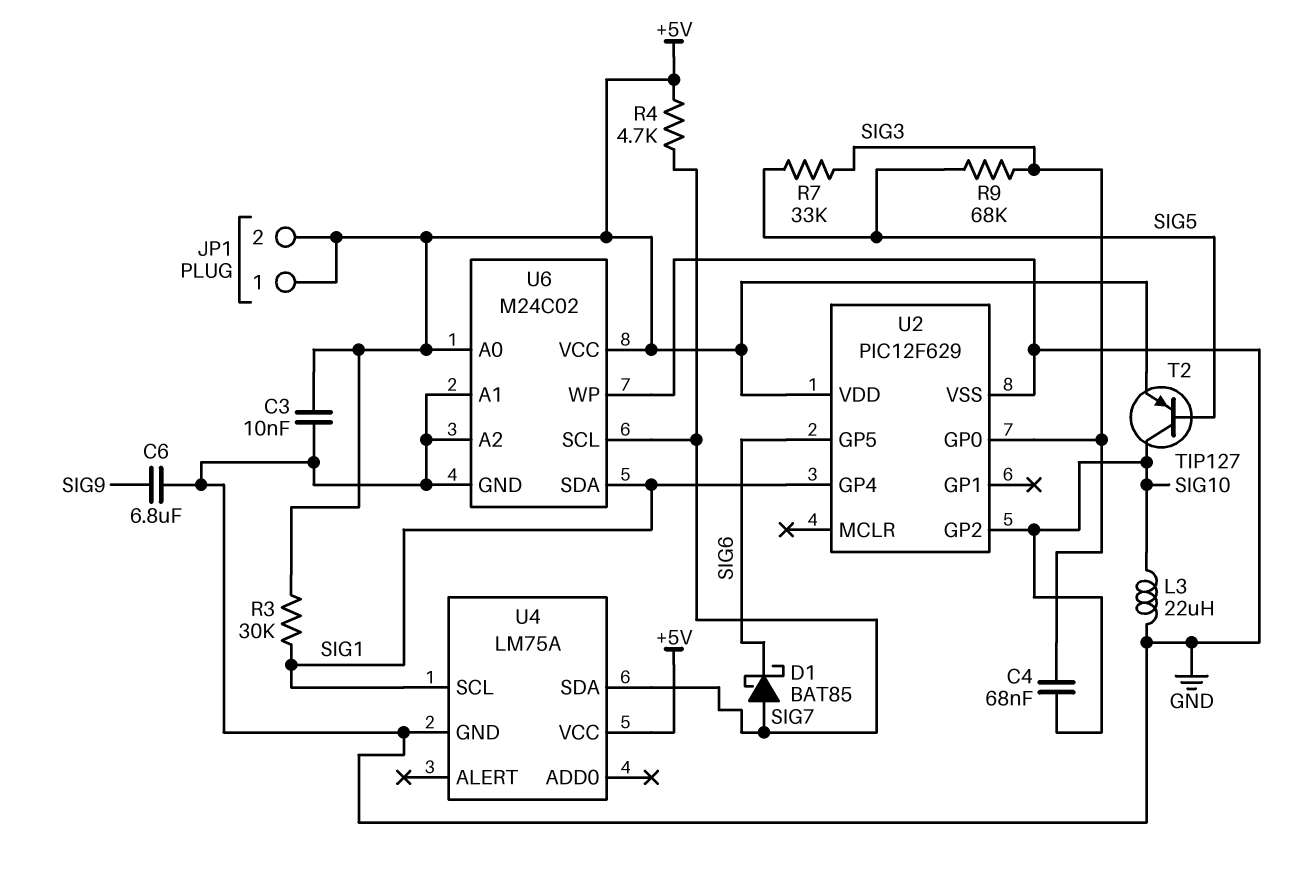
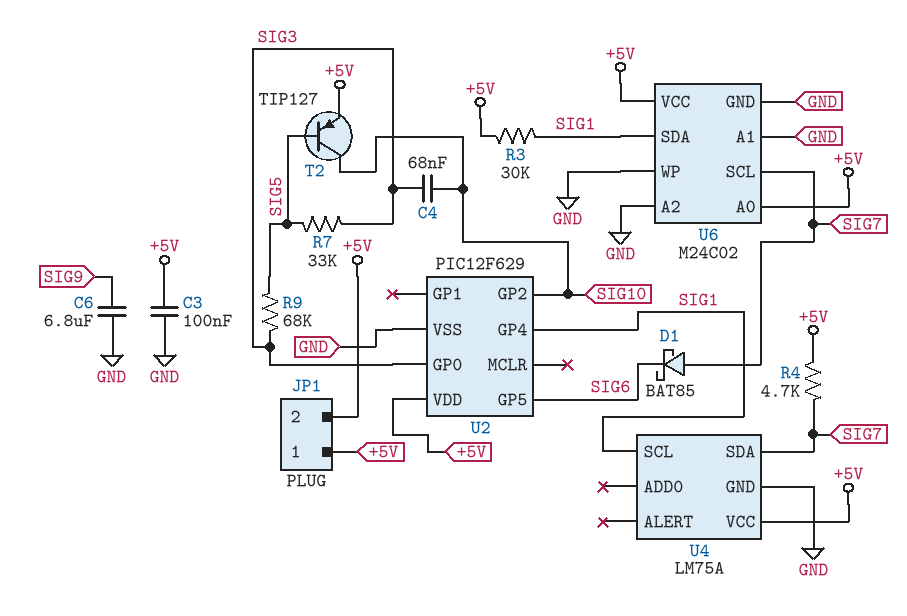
C3: 10nF (+5V, GND) -> 100nF (+5V, GND)
L3: 22uH (GND, SIG10) -> none

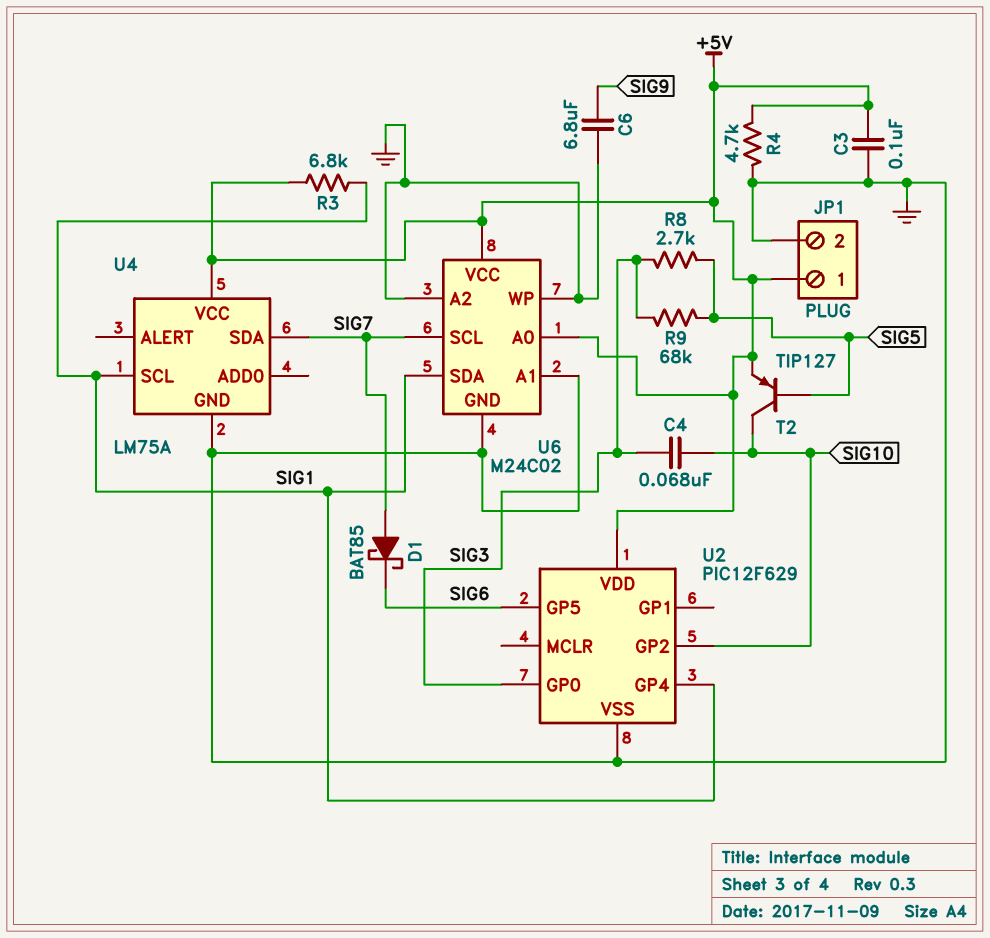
JP1 pin 2: +5V -> GND
R3: 30k (+5V, SIG1) -> 6.8k (+5V, SIG1)
R4: 4.7k (+5V, SIG7) -> 4.7k (+5V, GND)
R7: 33k (SIG3, SIG5) -> none
R8: none -> 2.7k (SIG3, SIG5)

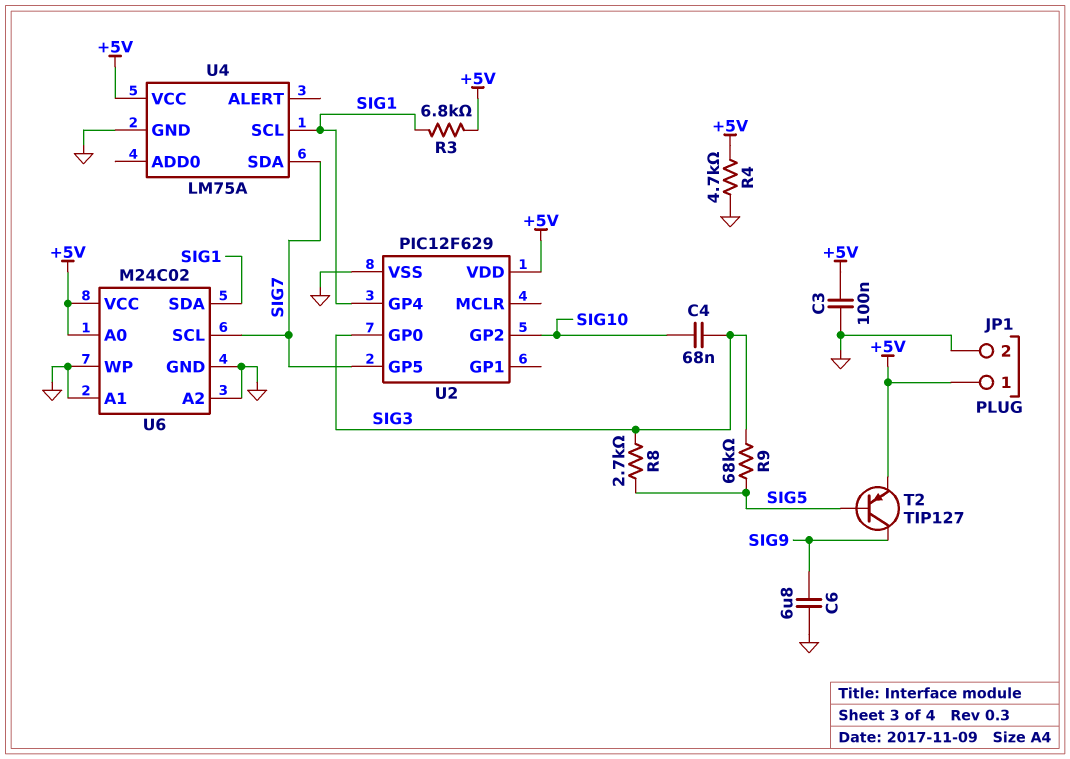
D1: schottky BAT85 (A SIG7, K SIG6) -> none
T2: PNP TIP127 (B SIG5, C SIG10, E +5V) -> PNP TIP127 (B SIG5, C SIG9, E +5V)
U2 pin GP5: SIG6 -> SIG7

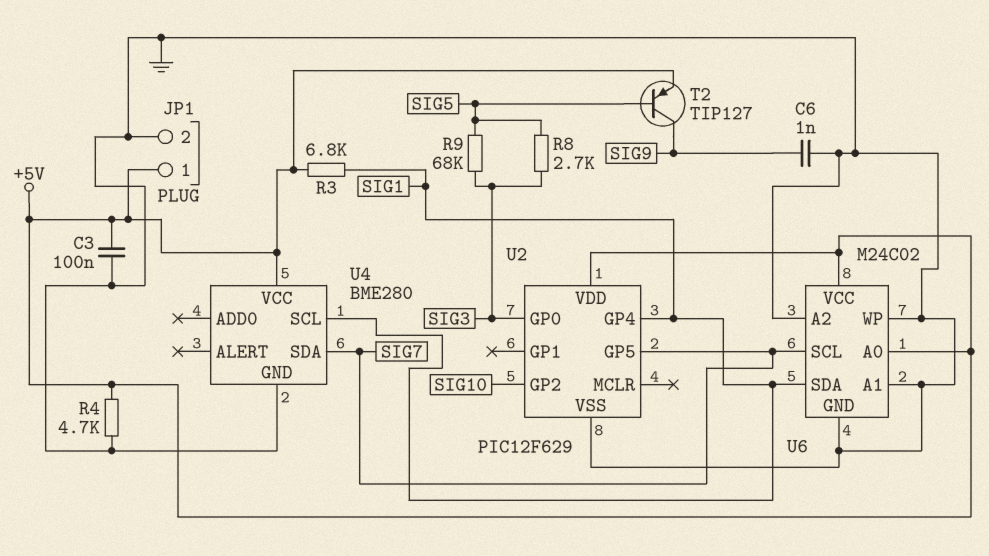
C4: 68nF (SIG3, SIG10) -> none
C6: 6.8uF (GND, SIG9) -> 1nF (GND, SIG9)
U4: LM75A -> BME280

